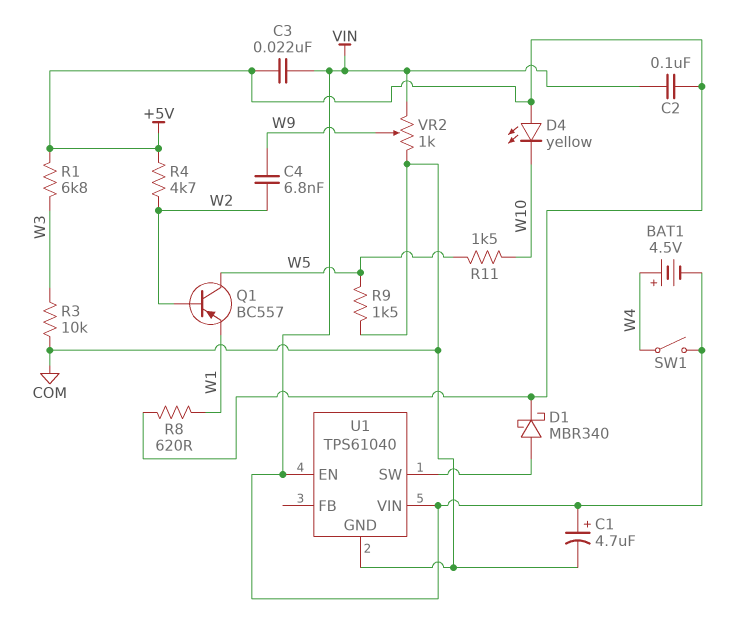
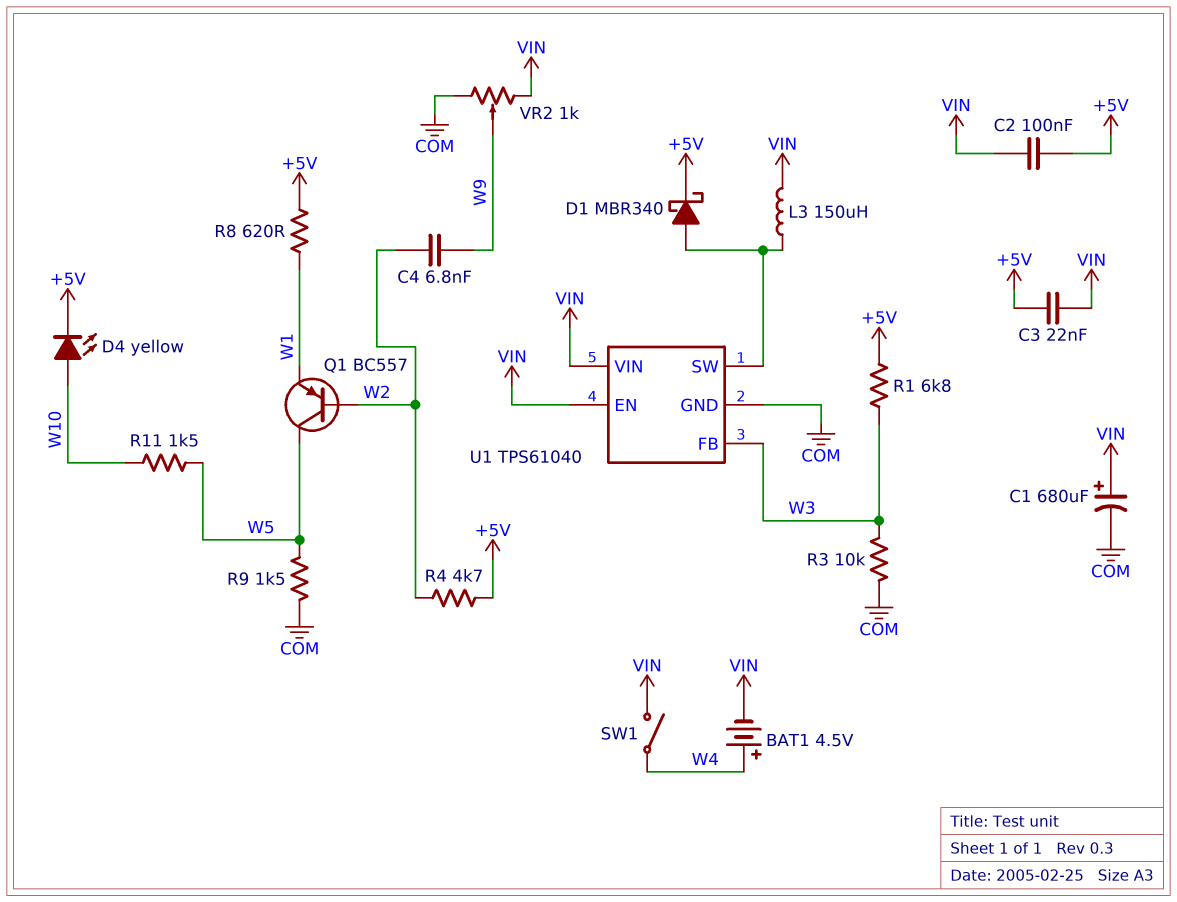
C1: 4.7uF (plus VIN, minus COM) -> 680uF (plus VIN, minus COM)
D4: LED yellow (A +5V, K W10) -> LED yellow (A W10, K +5V)
L3: none -> 150uH (U1/SW, VIN)
U1 pin FB: none -> W3

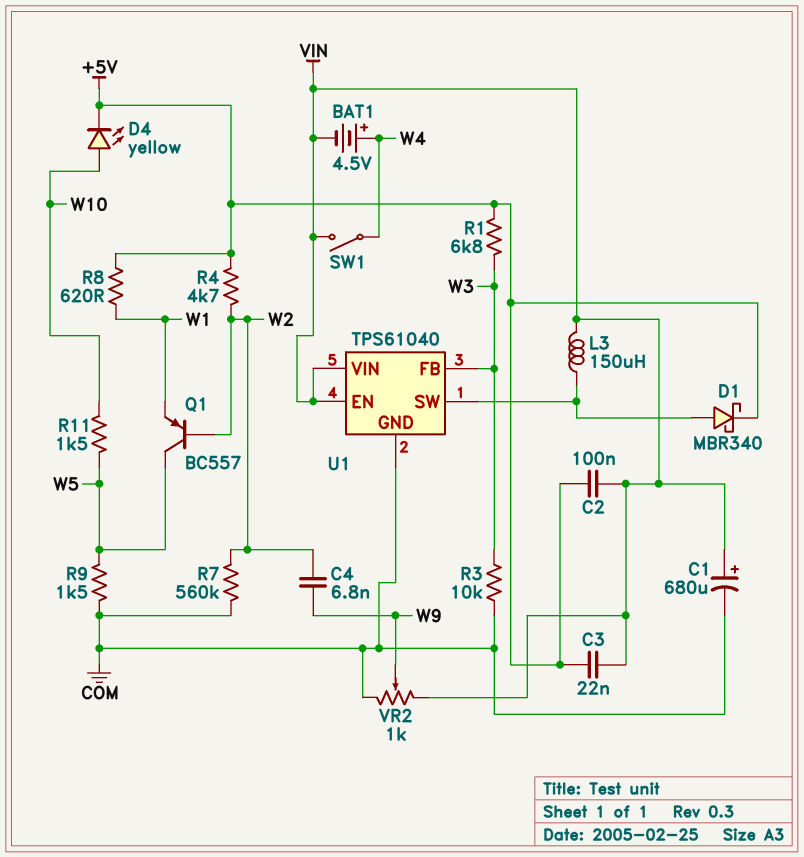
R7: none -> 560k (COM, W2)

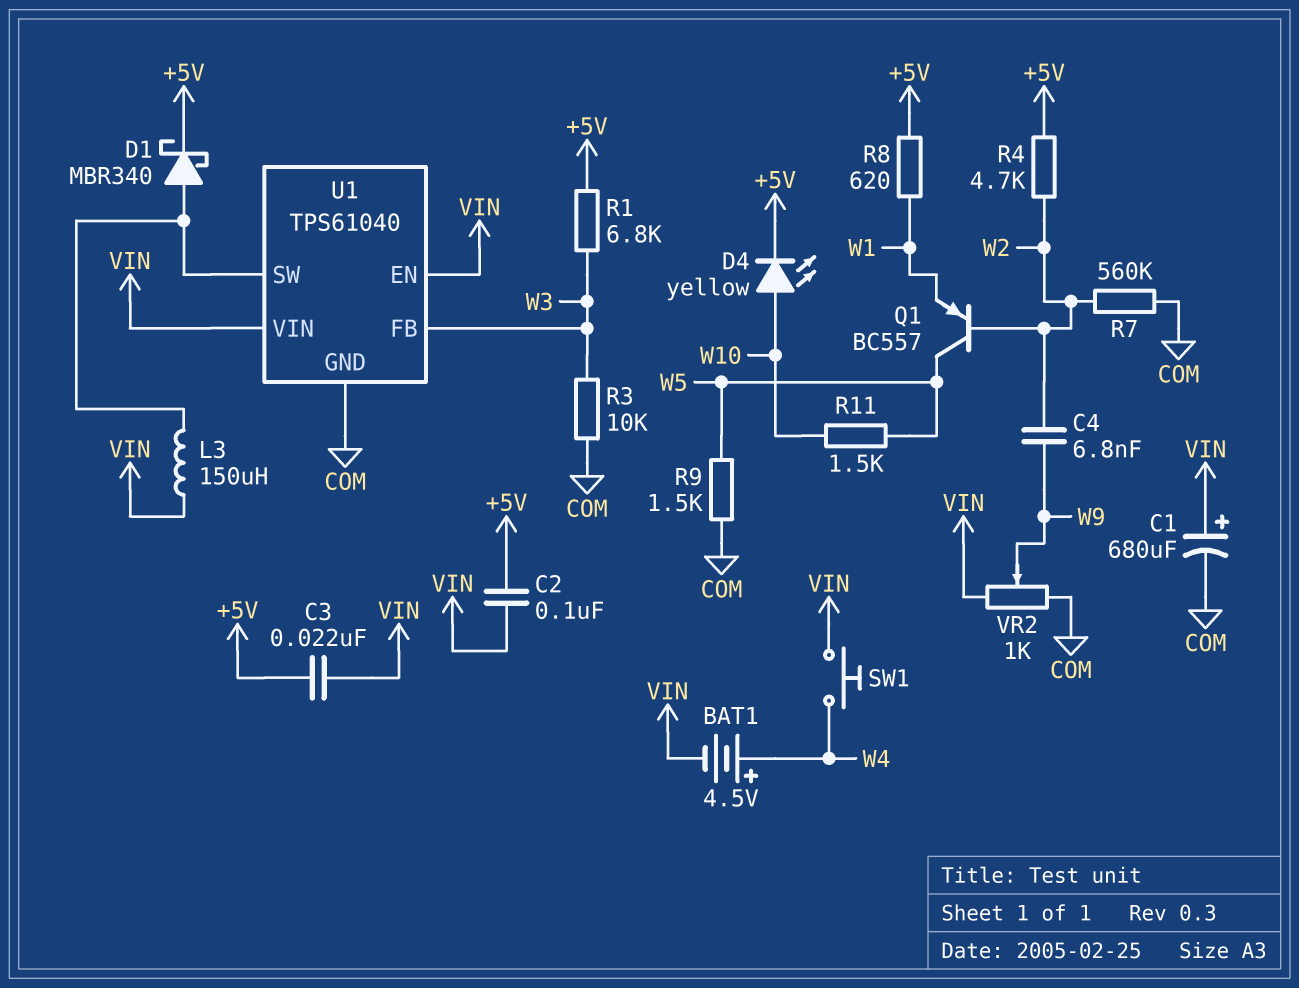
SW1: switch (VIN, W4) -> button (VIN, W4)

